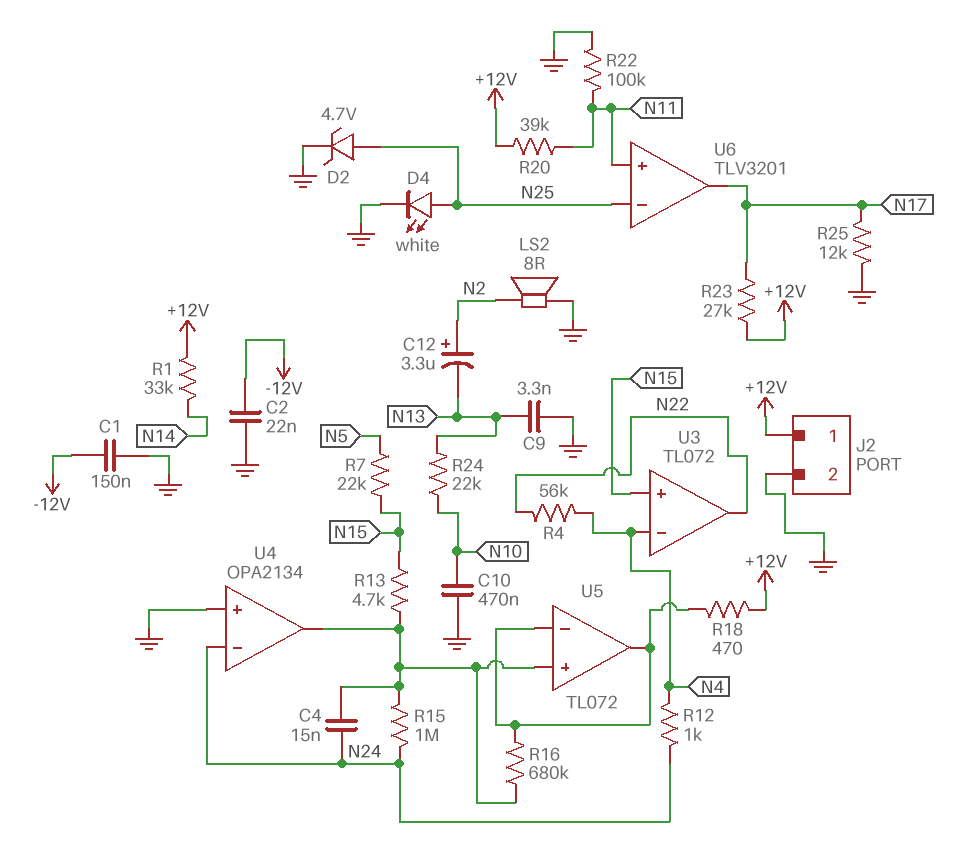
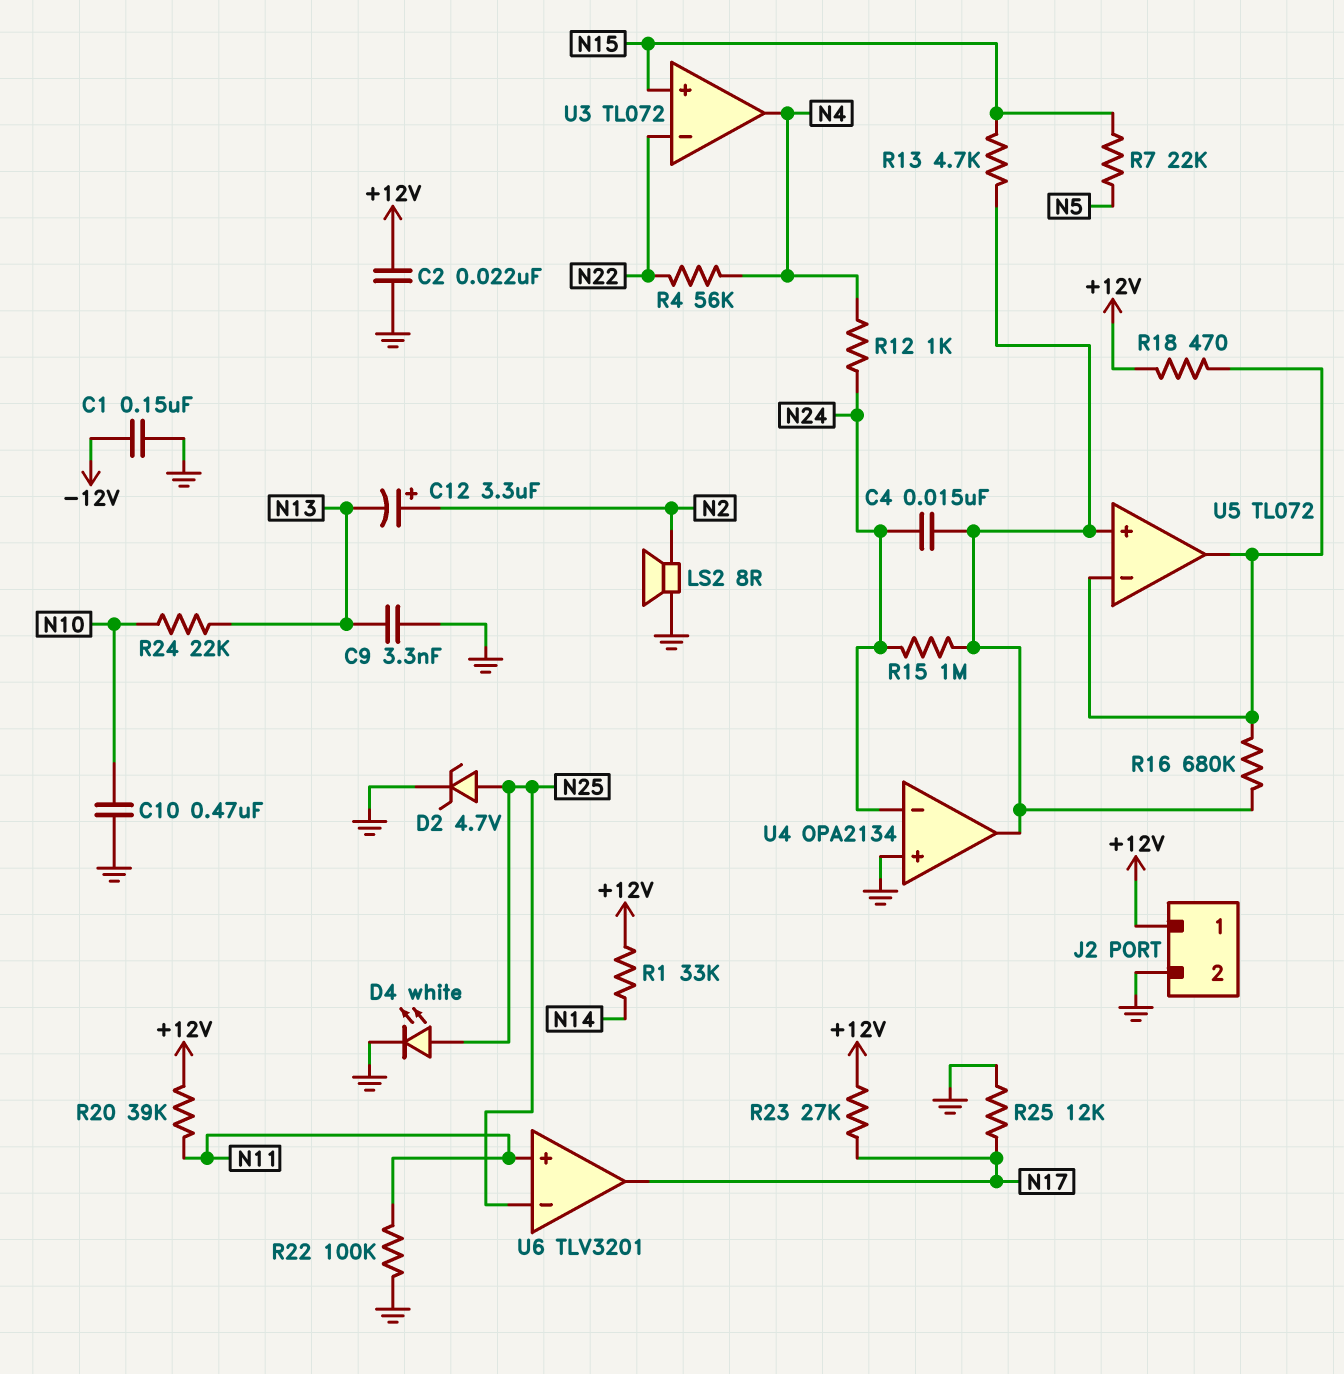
C2: 22nF (-12V, GND) -> 22nF (+12V, GND)
U3 pin in-: N4 -> N22
U3 pin out: N22 -> N4

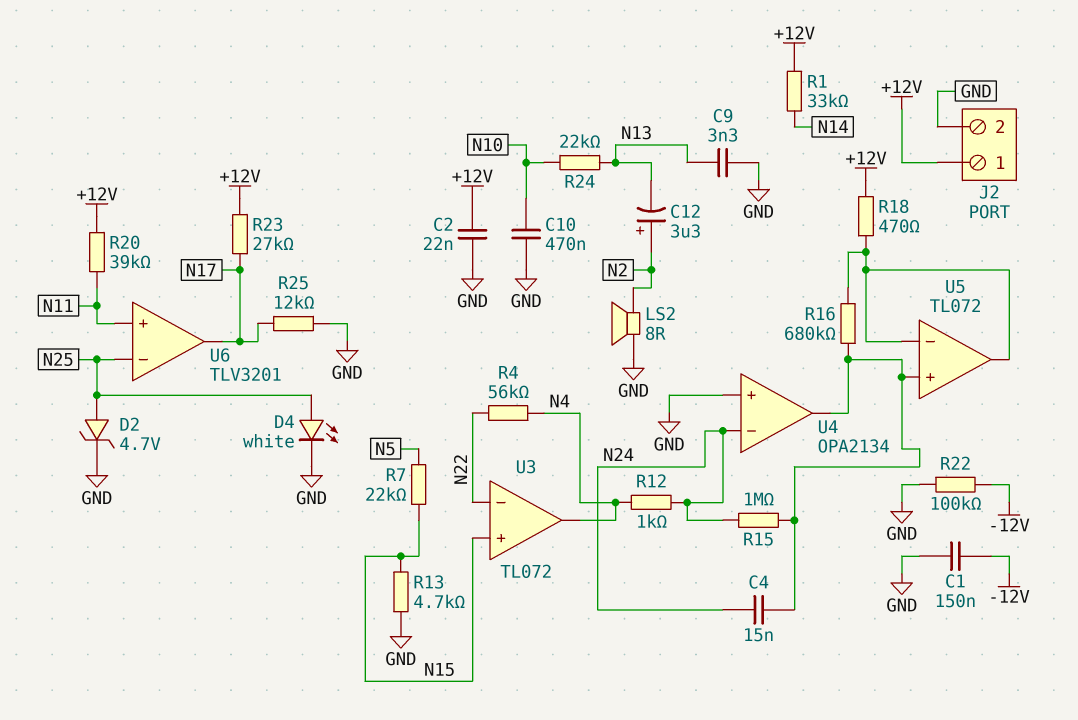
R13: 4.7k (N15, U4/out) -> 4.7k (GND, N15)
R22: 100k (GND, N11) -> 100k (-12V, GND)

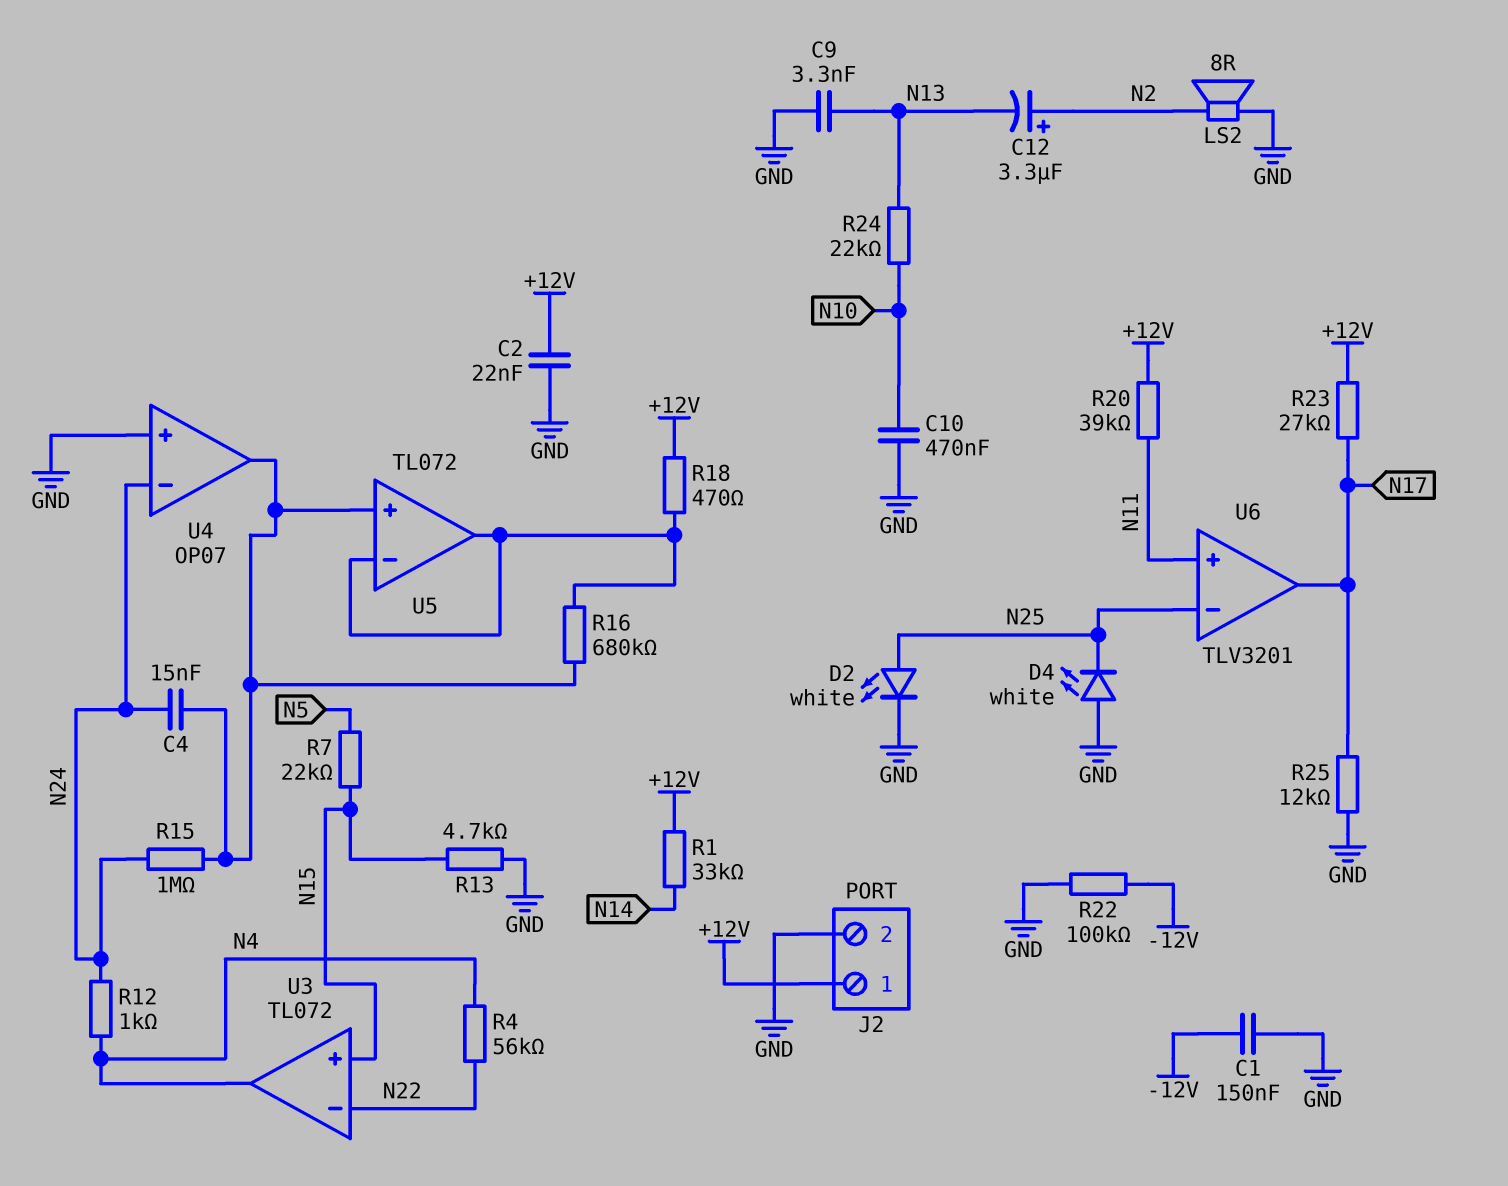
D2: zener 4.7V (A N25, K GND) -> LED white (A N25, K GND)
D4: LED white (A N25, K GND) -> LED white (A GND, K N25)
U4: OPA2134 -> OP07

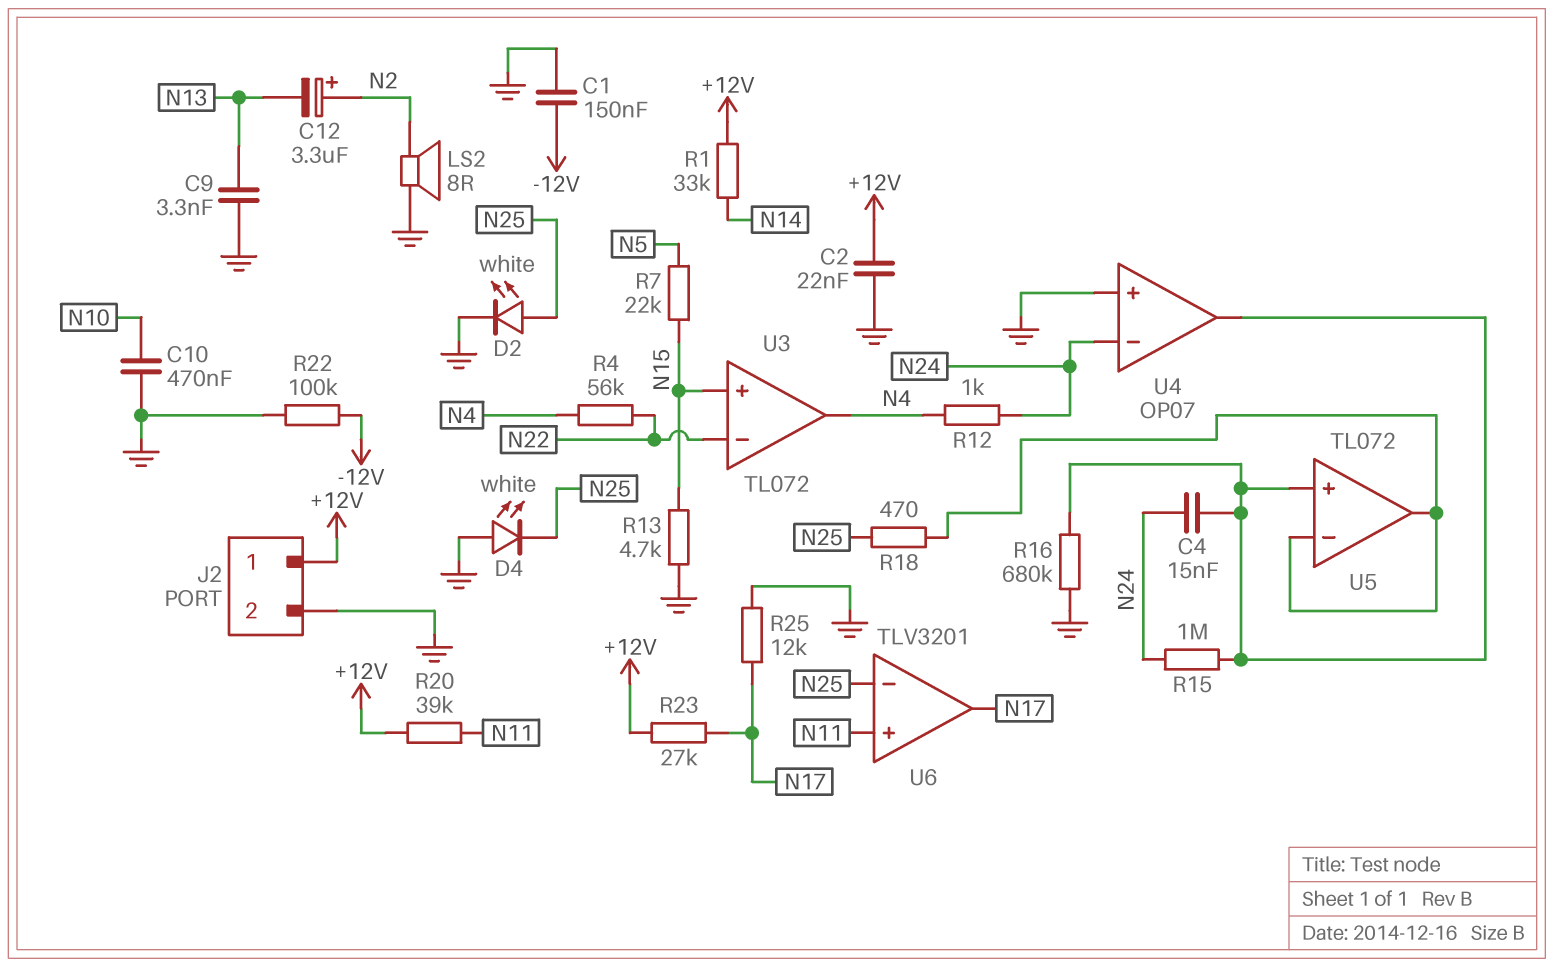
R16: 680k (U4/out, U5/in-) -> 680k (GND, U4/out)
R18: 470 (+12V, U5/in-) -> 470 (N25, U5/in-)
R24: 22k (N10, N13) -> none

